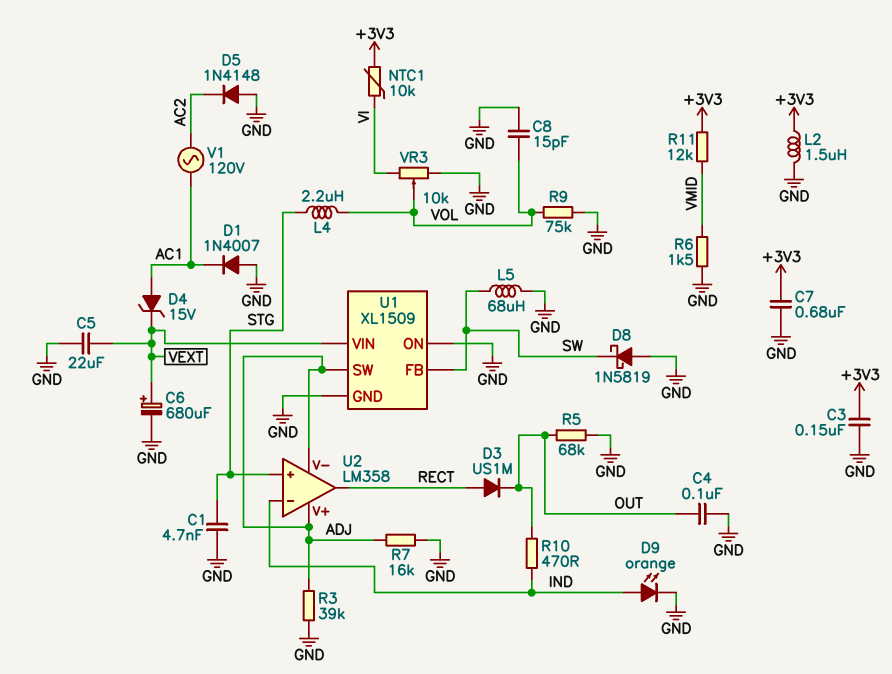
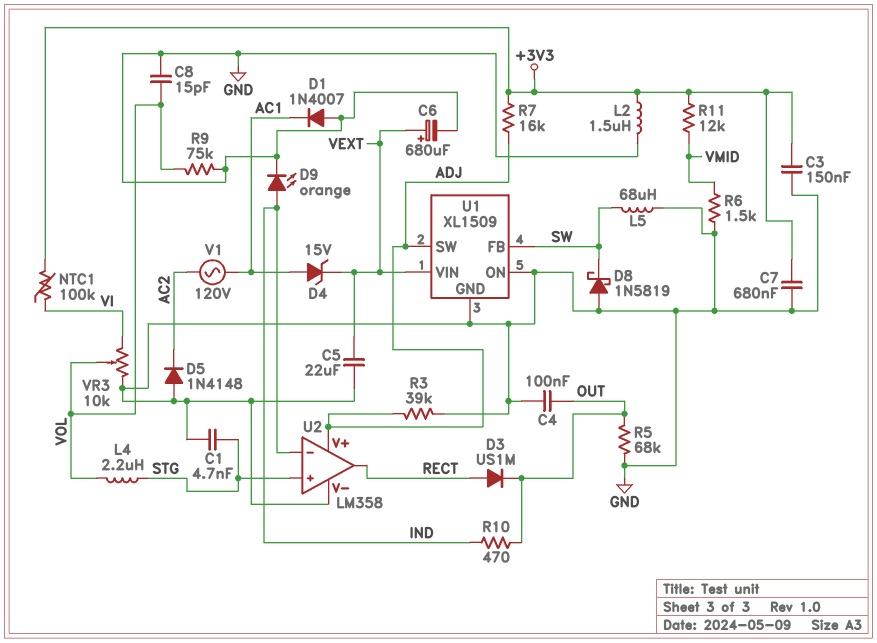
NTC1: 10k (+3V3, VI) -> 100k (+3V3, VI)
R7: 16k (ADJ, GND) -> 16k (+3V3, ADJ)
U2 pin V-: ADJ -> GND

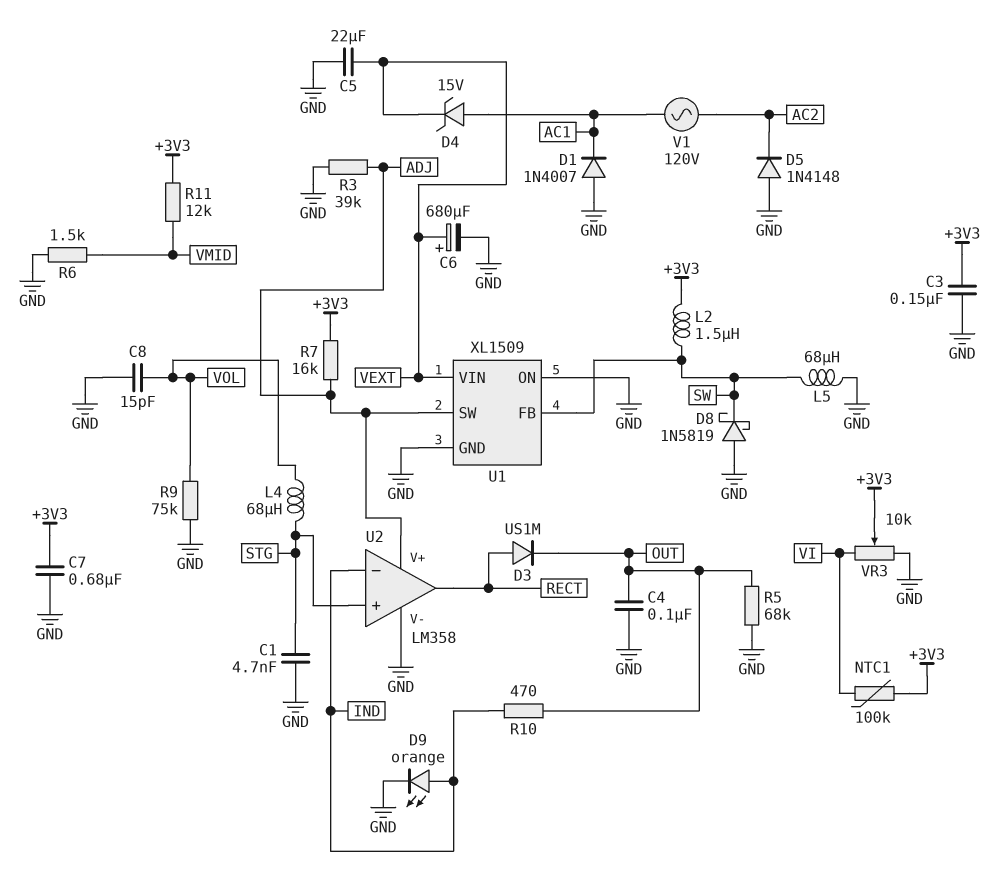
L2: 1.5uH (+3V3, GND) -> 1.5uH (+3V3, SW)
L4: 2.2uH (STG, VOL) -> 68uH (STG, VOL)
VR3: 10k (GND, VI, wiper VOL) -> 10k (GND, VI, wiper +3V3)

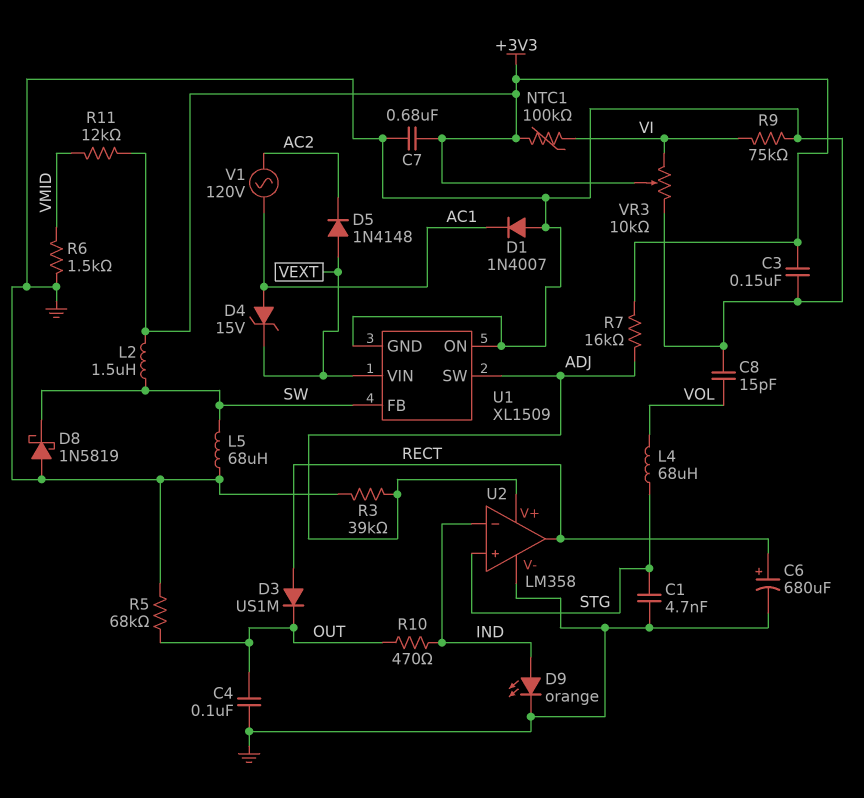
C5: 22uF (GND, VEXT) -> none
C6: 680uF (plus VEXT, minus GND) -> 680uF (plus RECT, minus GND)
D5: diode 1N4148 (A GND, K AC2) -> diode 1N4148 (A VEXT, K AC2)
R9: 75k (GND, VOL) -> 75k (GND, VI)

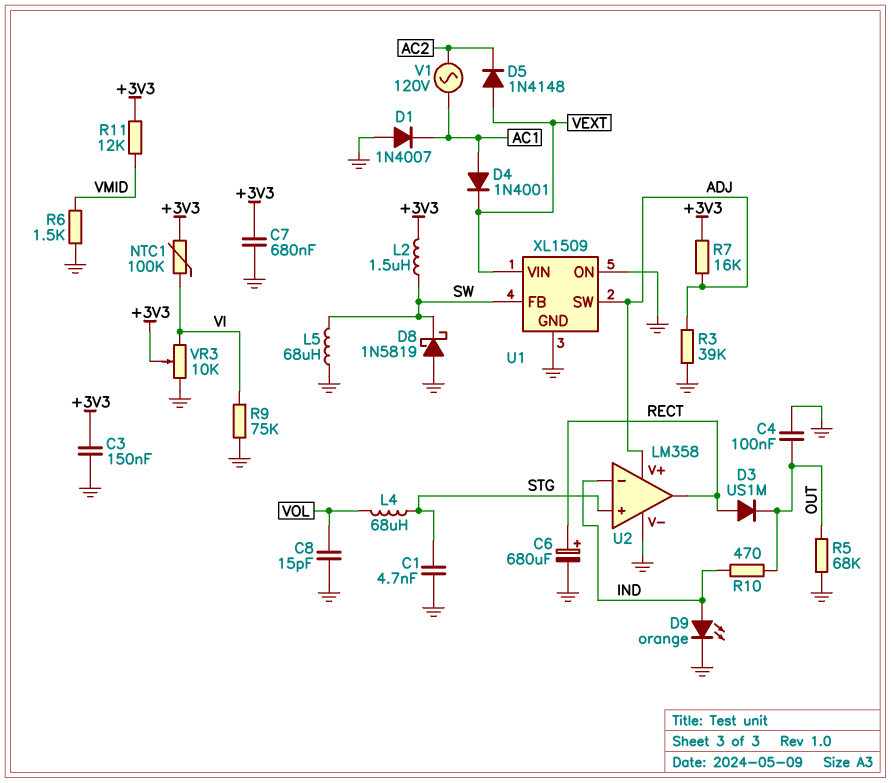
D4: zener 15V (A AC1, K VEXT) -> diode 1N4001 (A AC1, K VEXT)

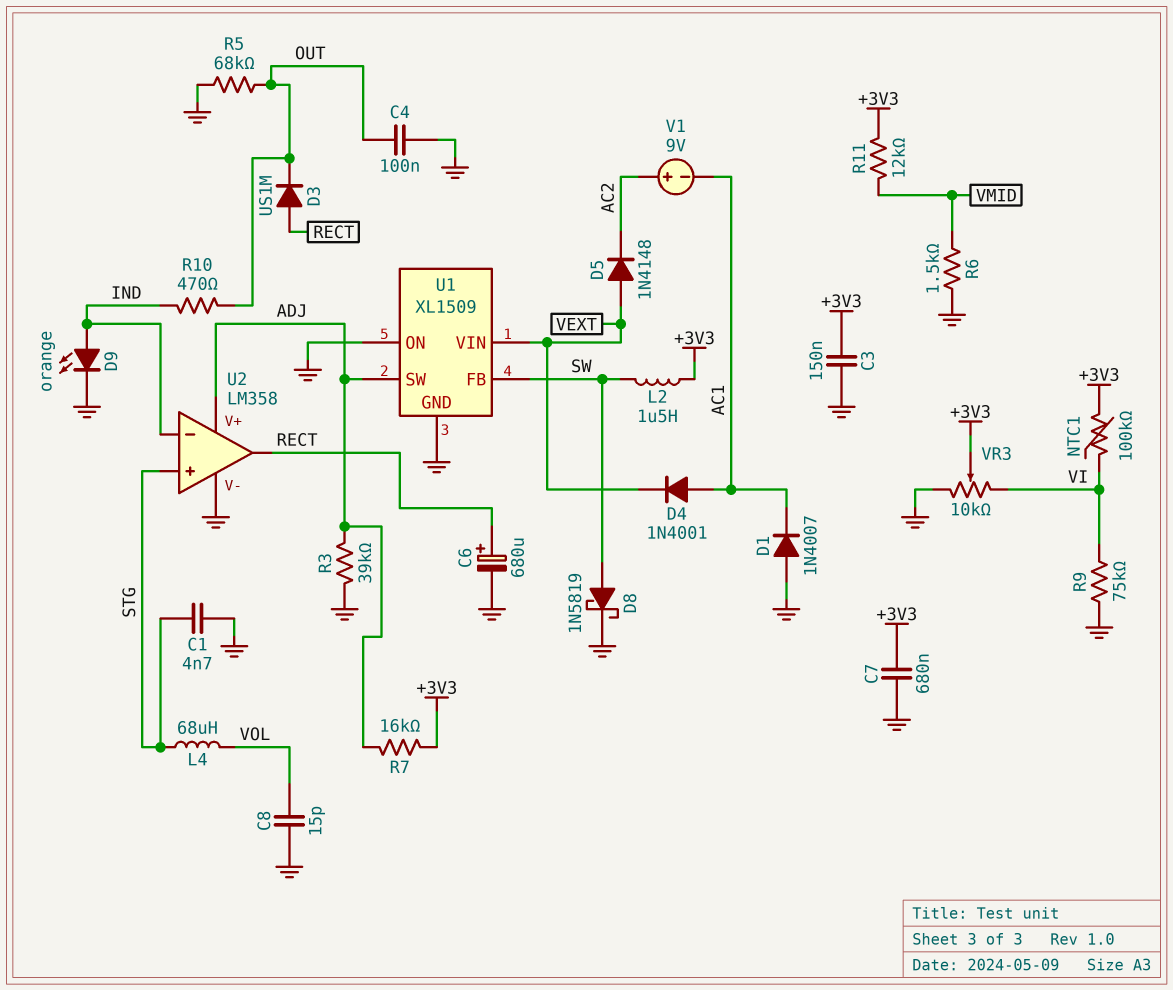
D8: schottky 1N5819 (A GND, K SW) -> schottky 1N5819 (A SW, K GND)
L5: 68uH (GND, SW) -> none
V1: AC 120V (AC1, AC2) -> 9V (plus AC2, minus AC1)

